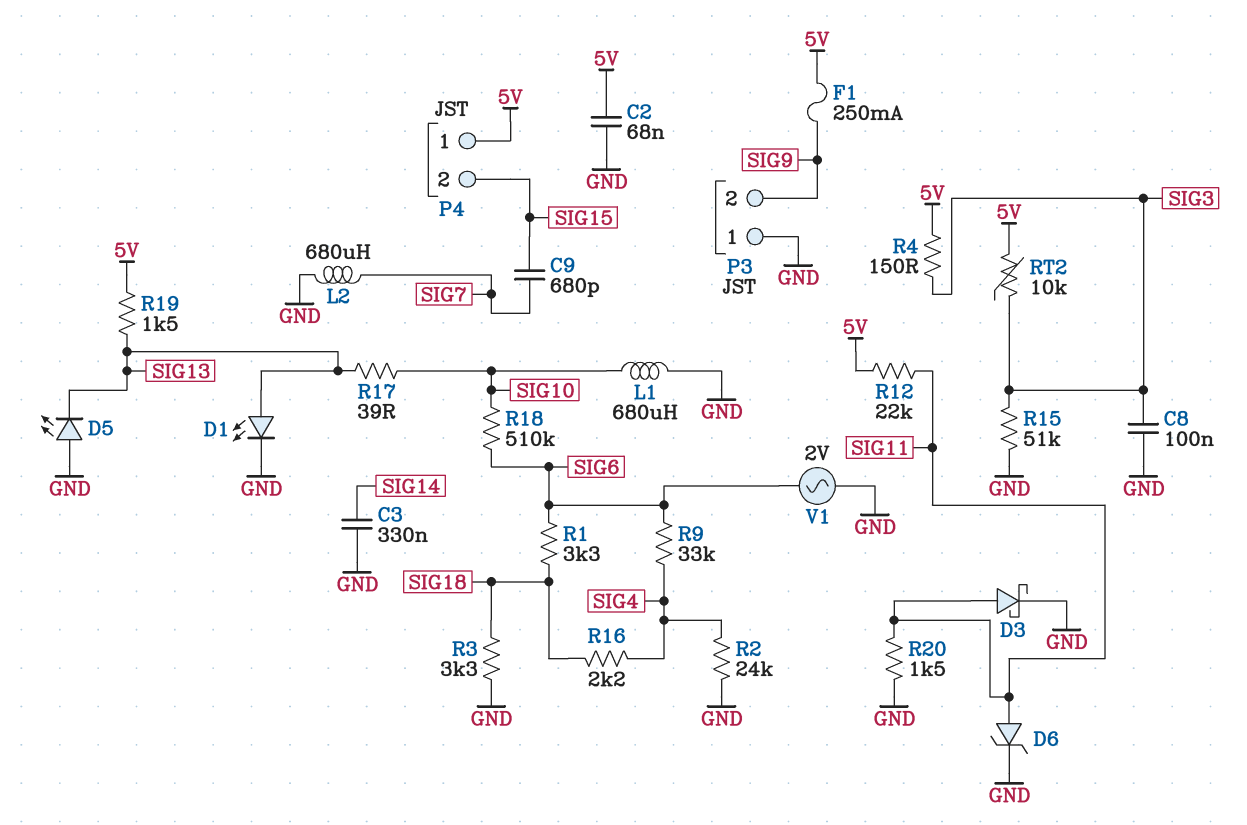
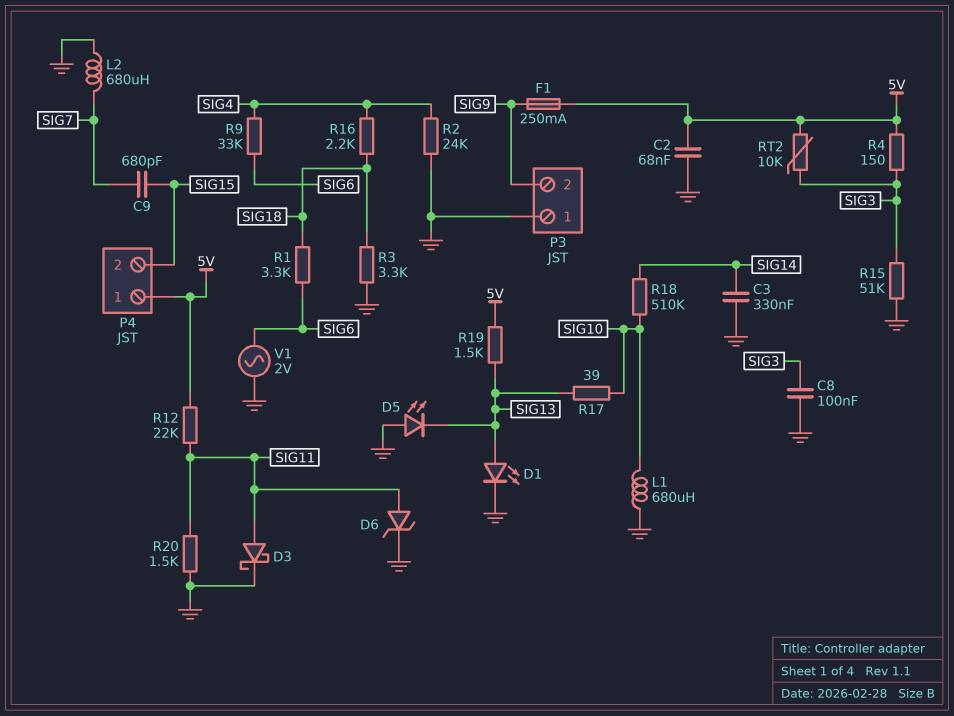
R18: 510k (SIG6, SIG10) -> 510k (SIG10, SIG14)

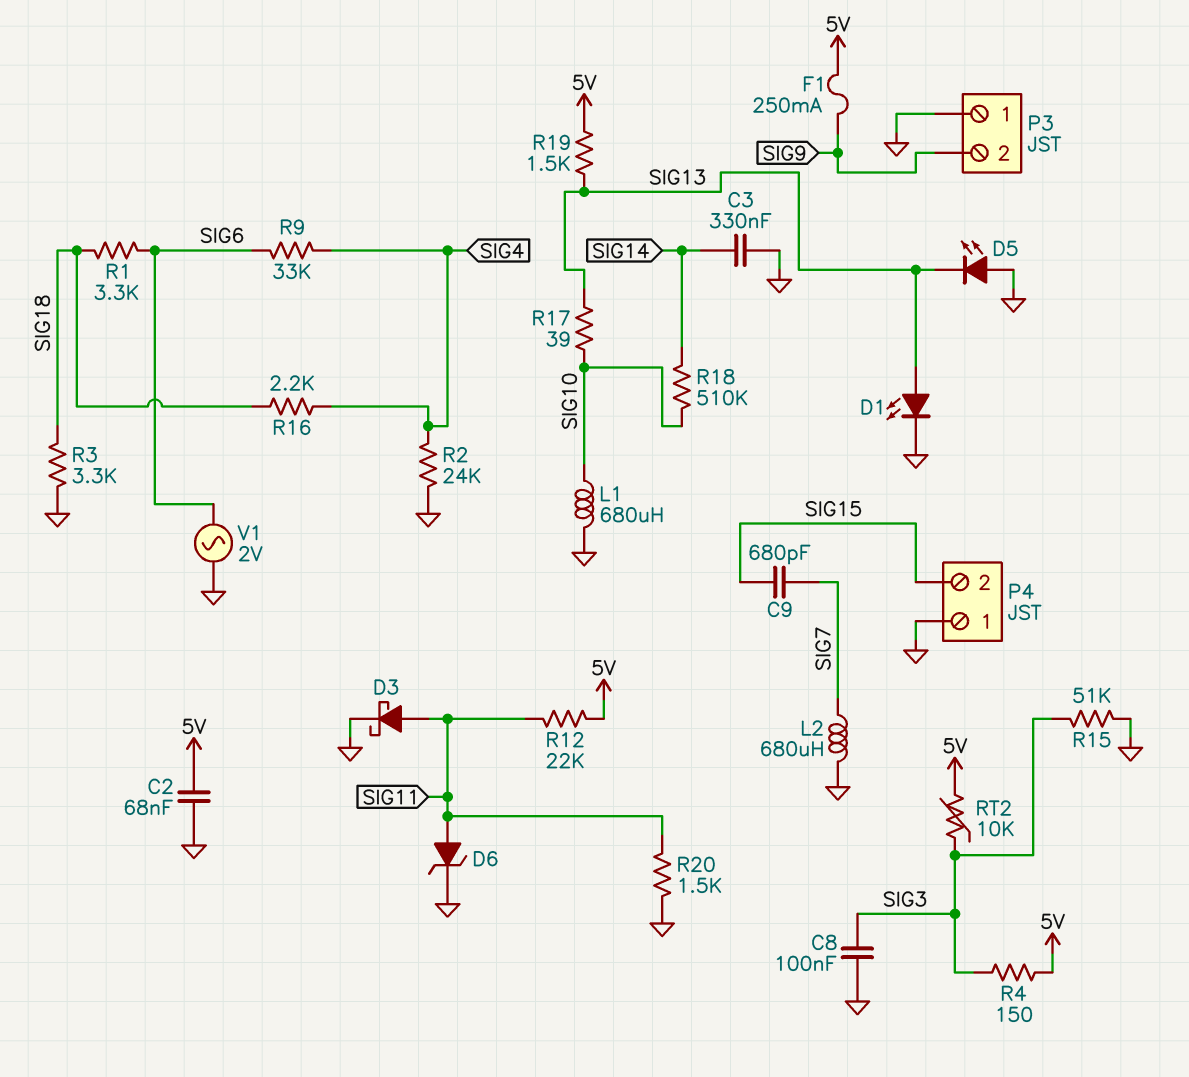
P4 pin 1: 5V -> GND

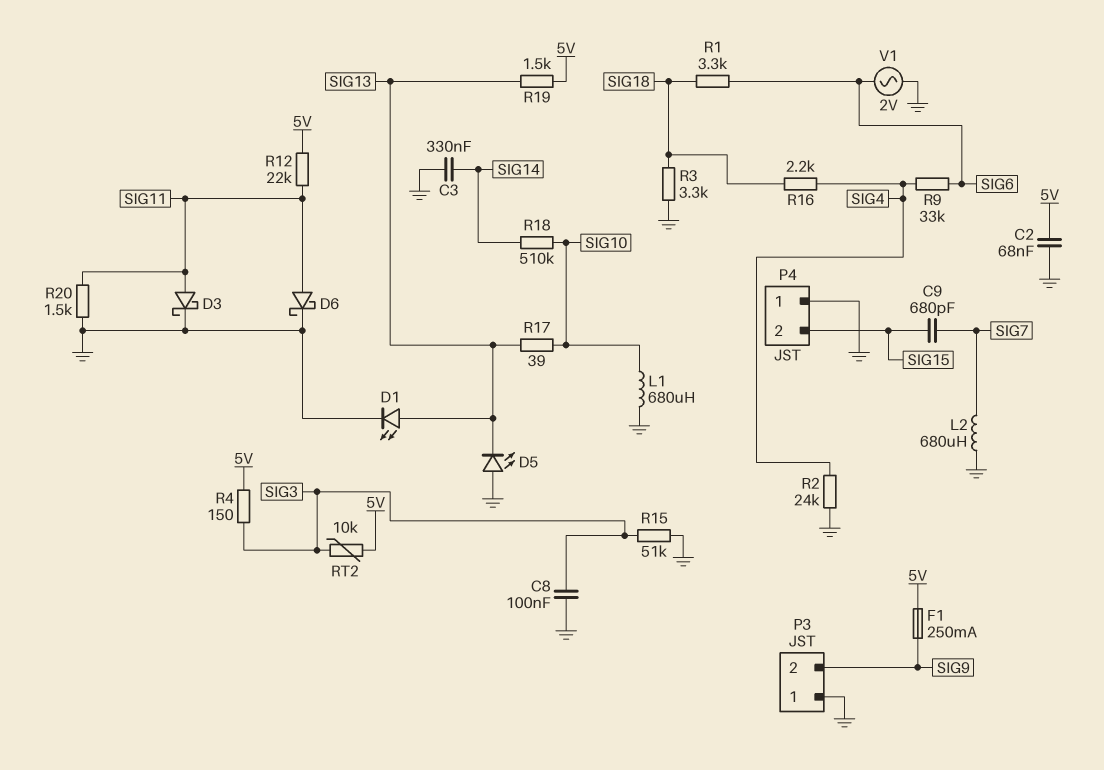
D6: zener (A SIG11, K GND) -> schottky (A SIG11, K GND)

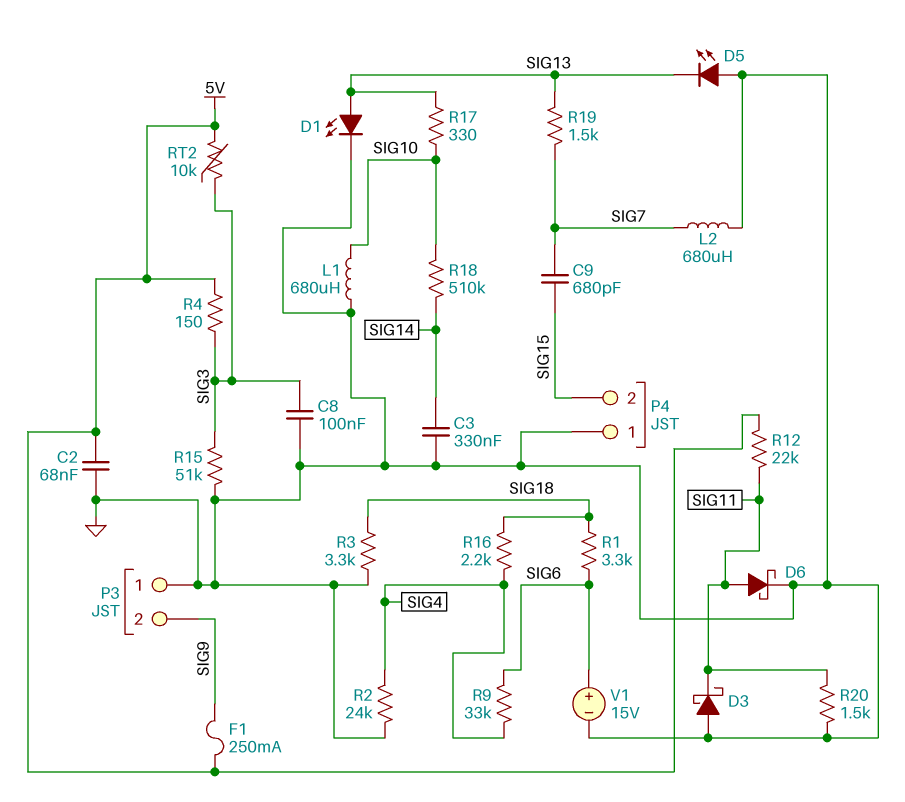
D3: schottky (A SIG11, K GND) -> schottky (A GND, K SIG11)
R17: 39 (SIG10, SIG13) -> 330 (SIG10, SIG13)
R19: 1.5k (5V, SIG13) -> 1.5k (SIG7, SIG13)
V1: AC 2V (GND, SIG6) -> 15V (plus SIG6, minus GND)

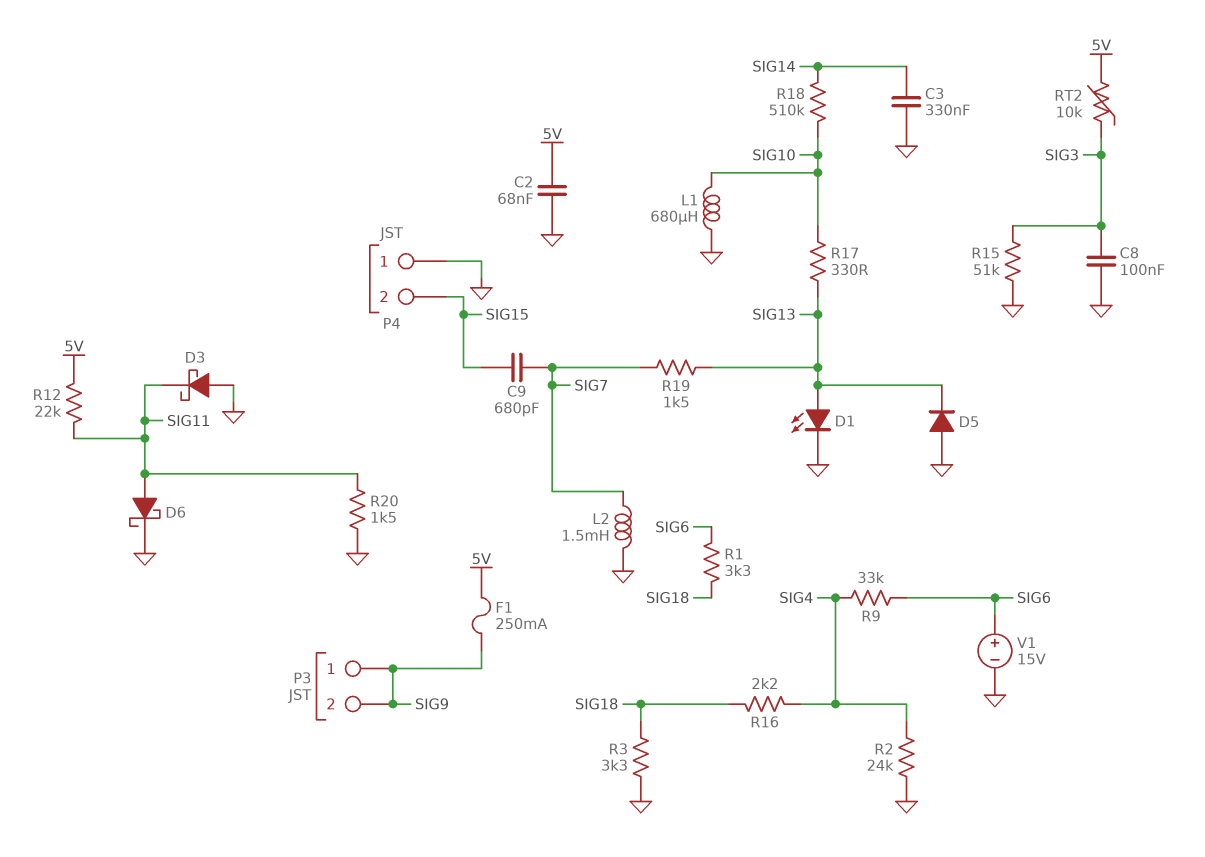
D5: LED (A GND, K SIG13) -> diode (A GND, K SIG13)
L2: 680uH (GND, SIG7) -> 1.5mH (GND, SIG7)
P3 pin 1: GND -> SIG9
R4: 150 (5V, SIG3) -> none

